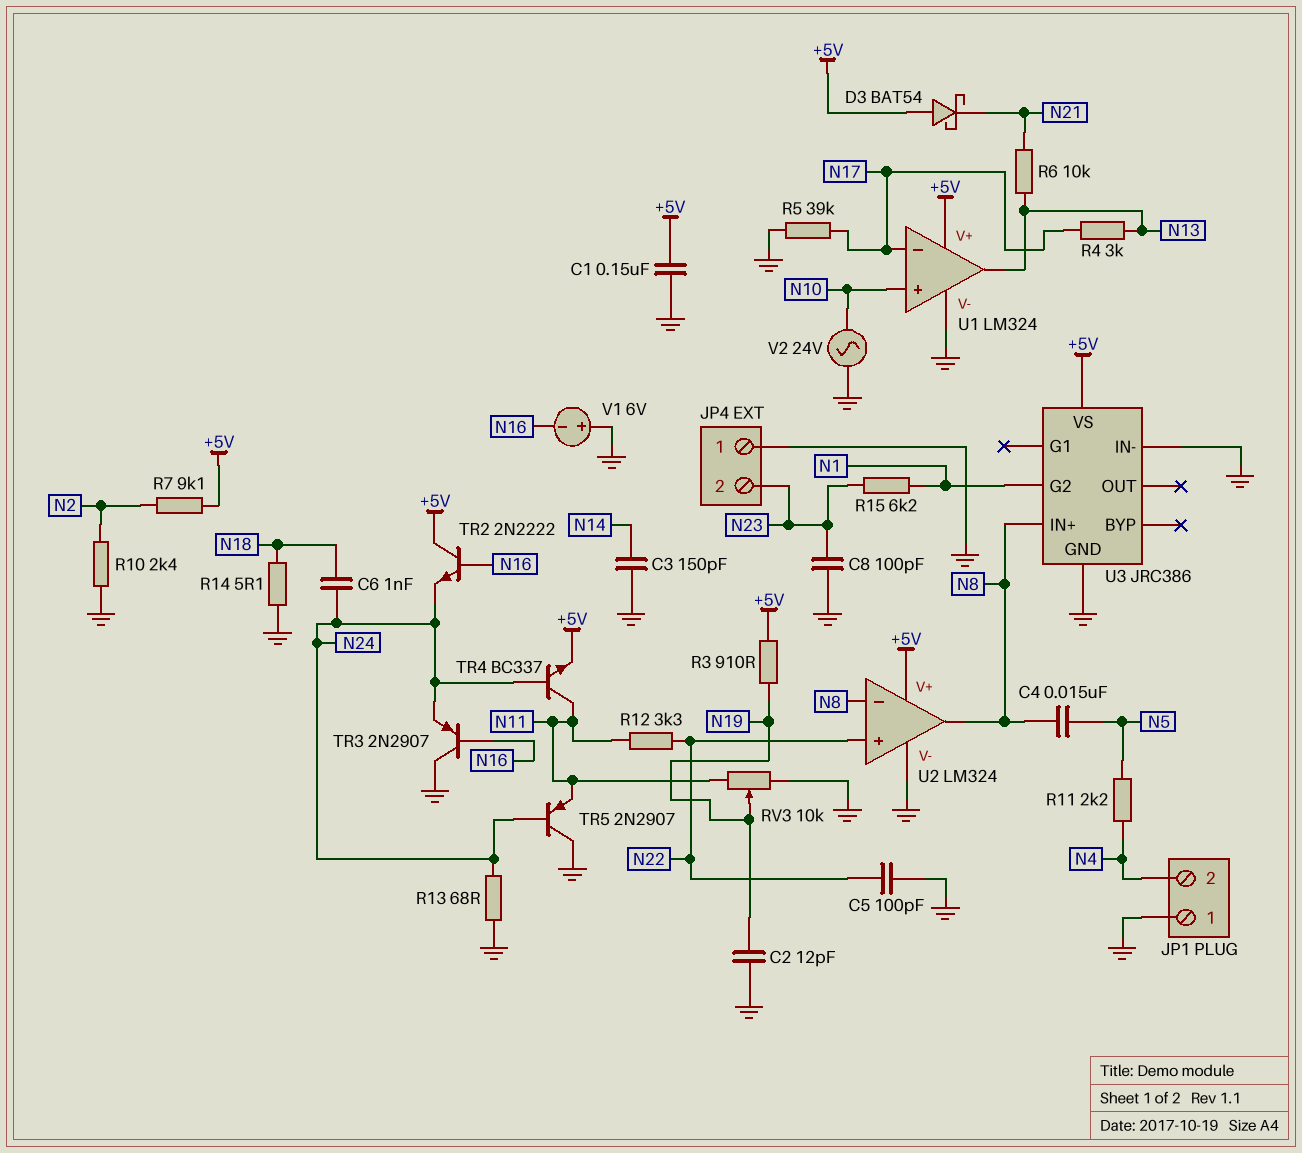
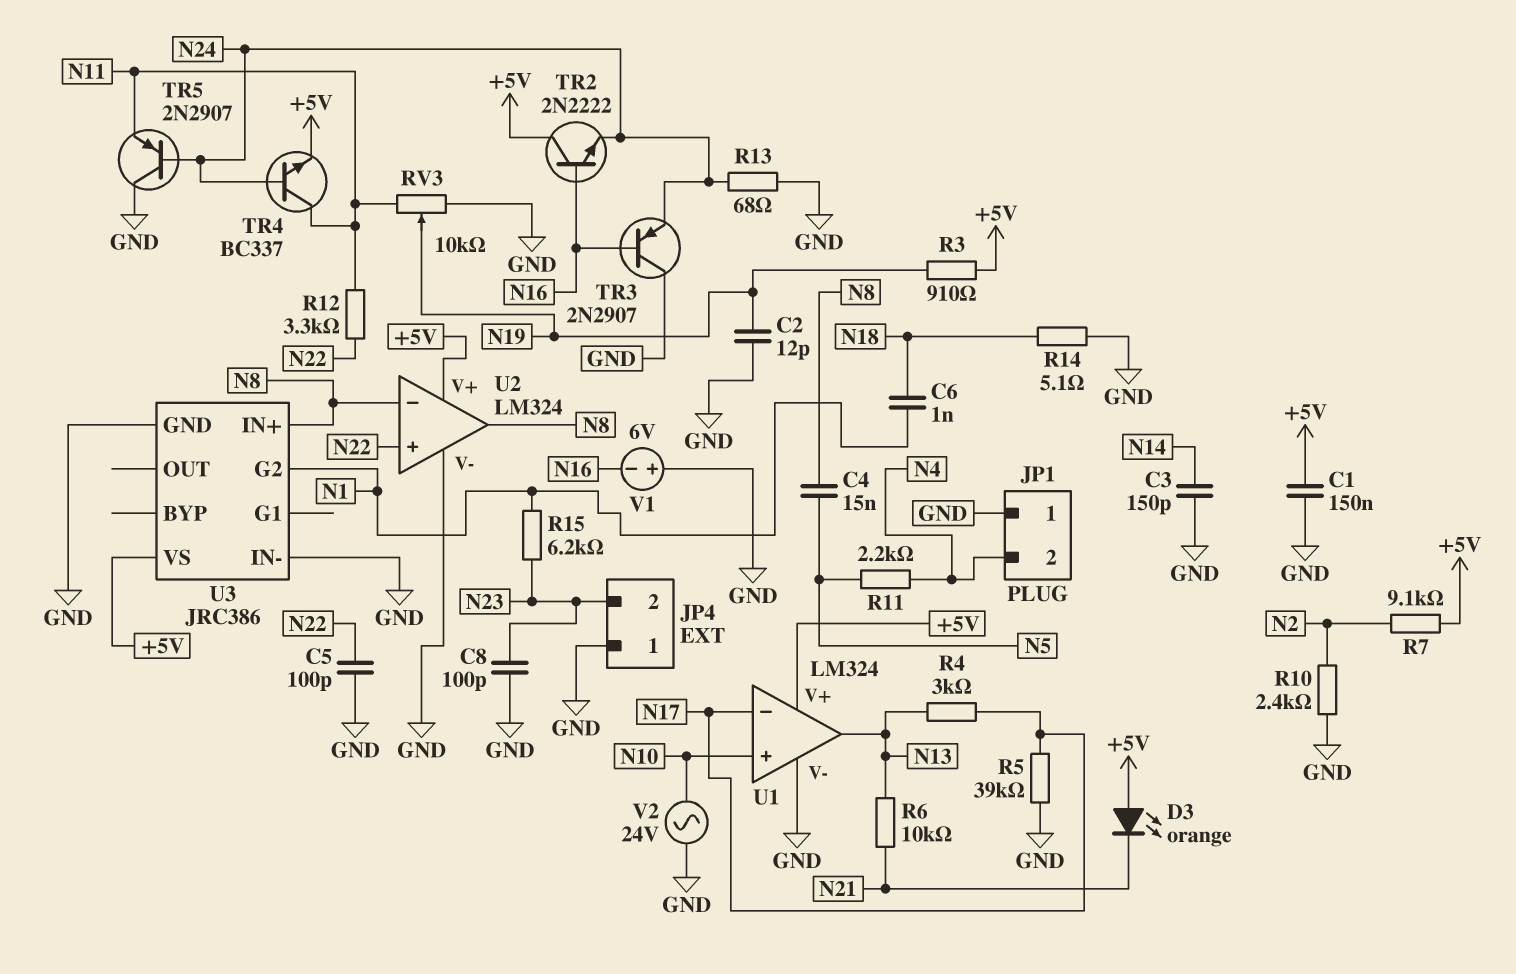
C6: 1nF (N18, N24) -> 1nF (N1, N18)
D3: schottky BAT54 (A +5V, K N21) -> LED orange (A +5V, K N21)

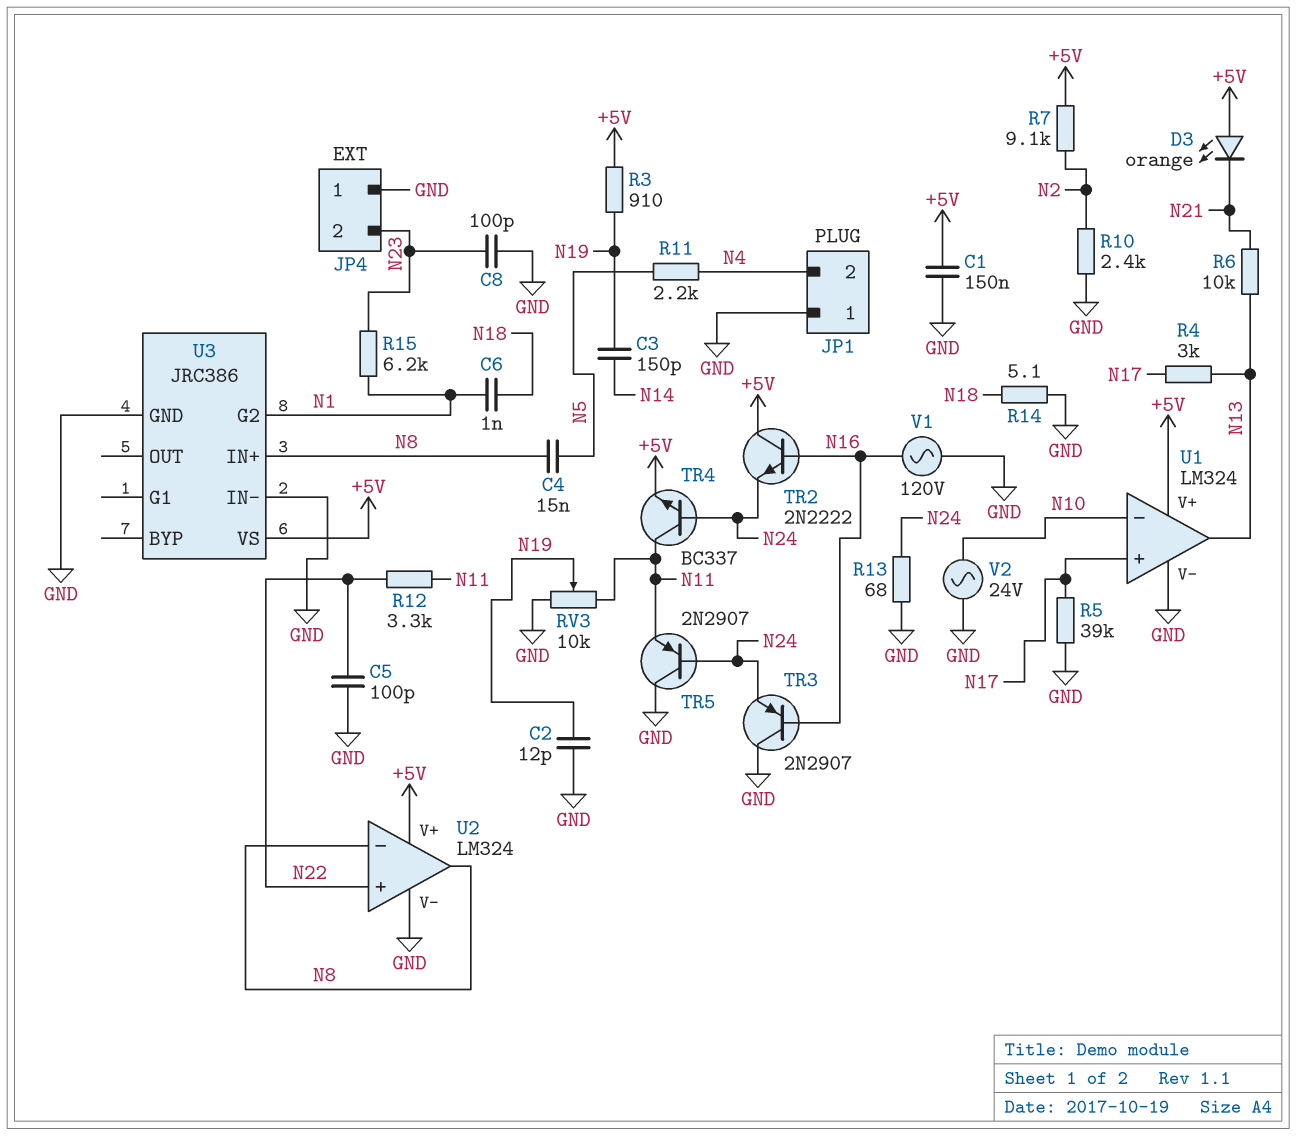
C3: 150pF (GND, N14) -> 150pF (N14, N19)
U1 pin in+: N10 -> N17
U1 pin in-: N17 -> N10
V1: 6V (plus GND, minus N16) -> AC 120V (GND, N16)

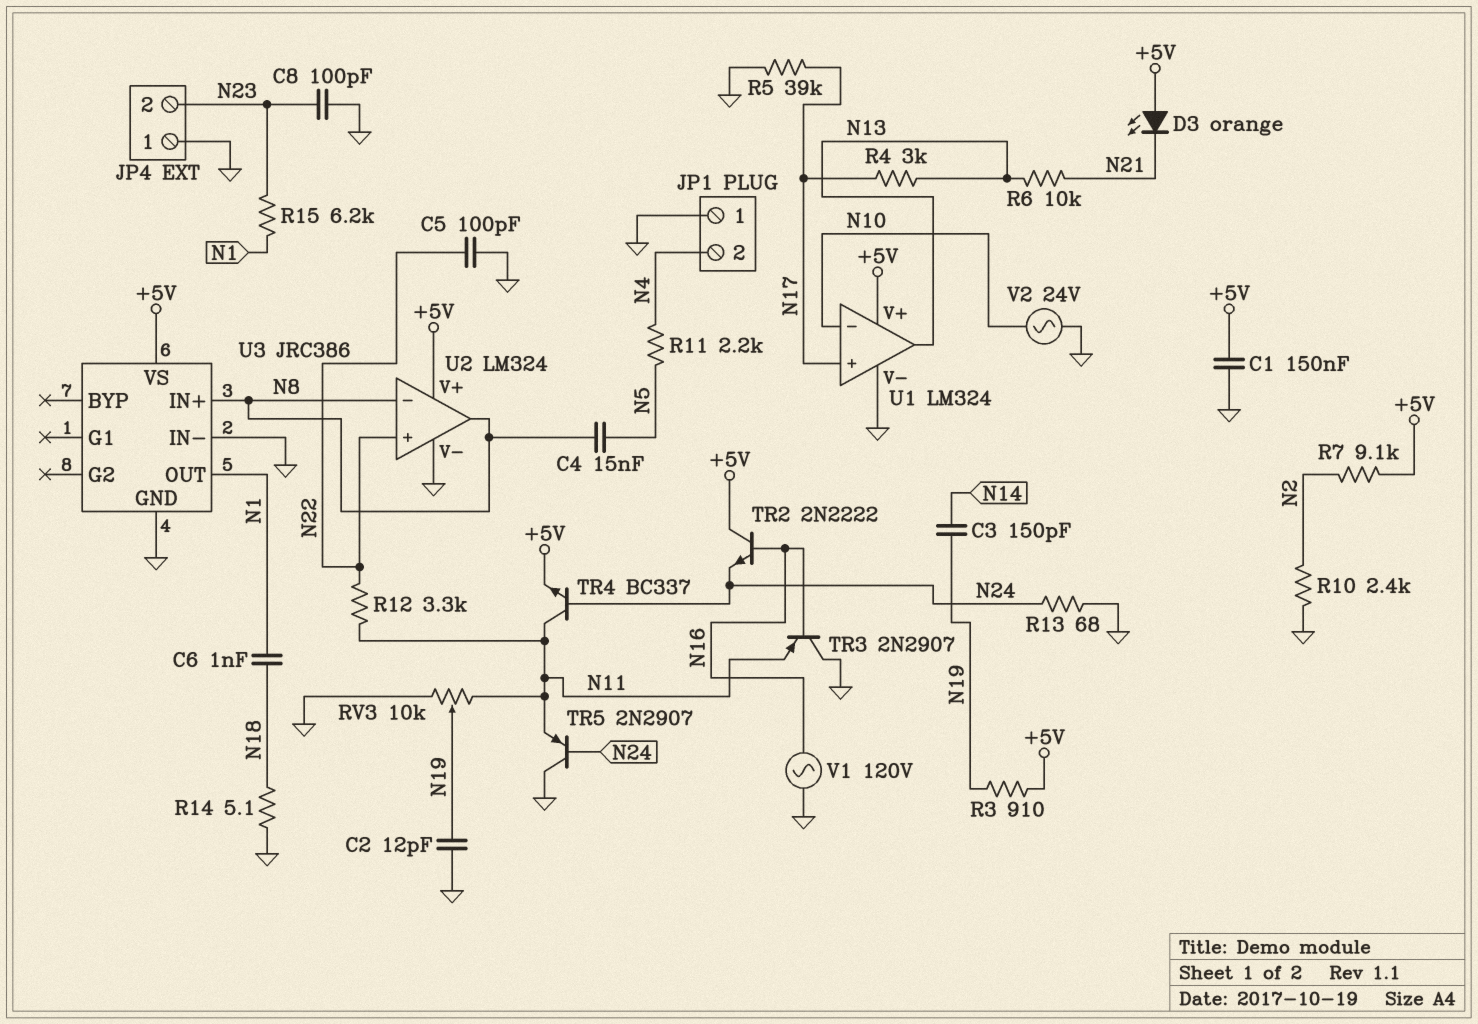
TR3: PNP 2N2907 (B N16, C GND, E N24) -> PNP 2N2907 (B N16, C GND, E N11)
U3 pin G2: N1 -> none
U3 pin OUT: none -> N1

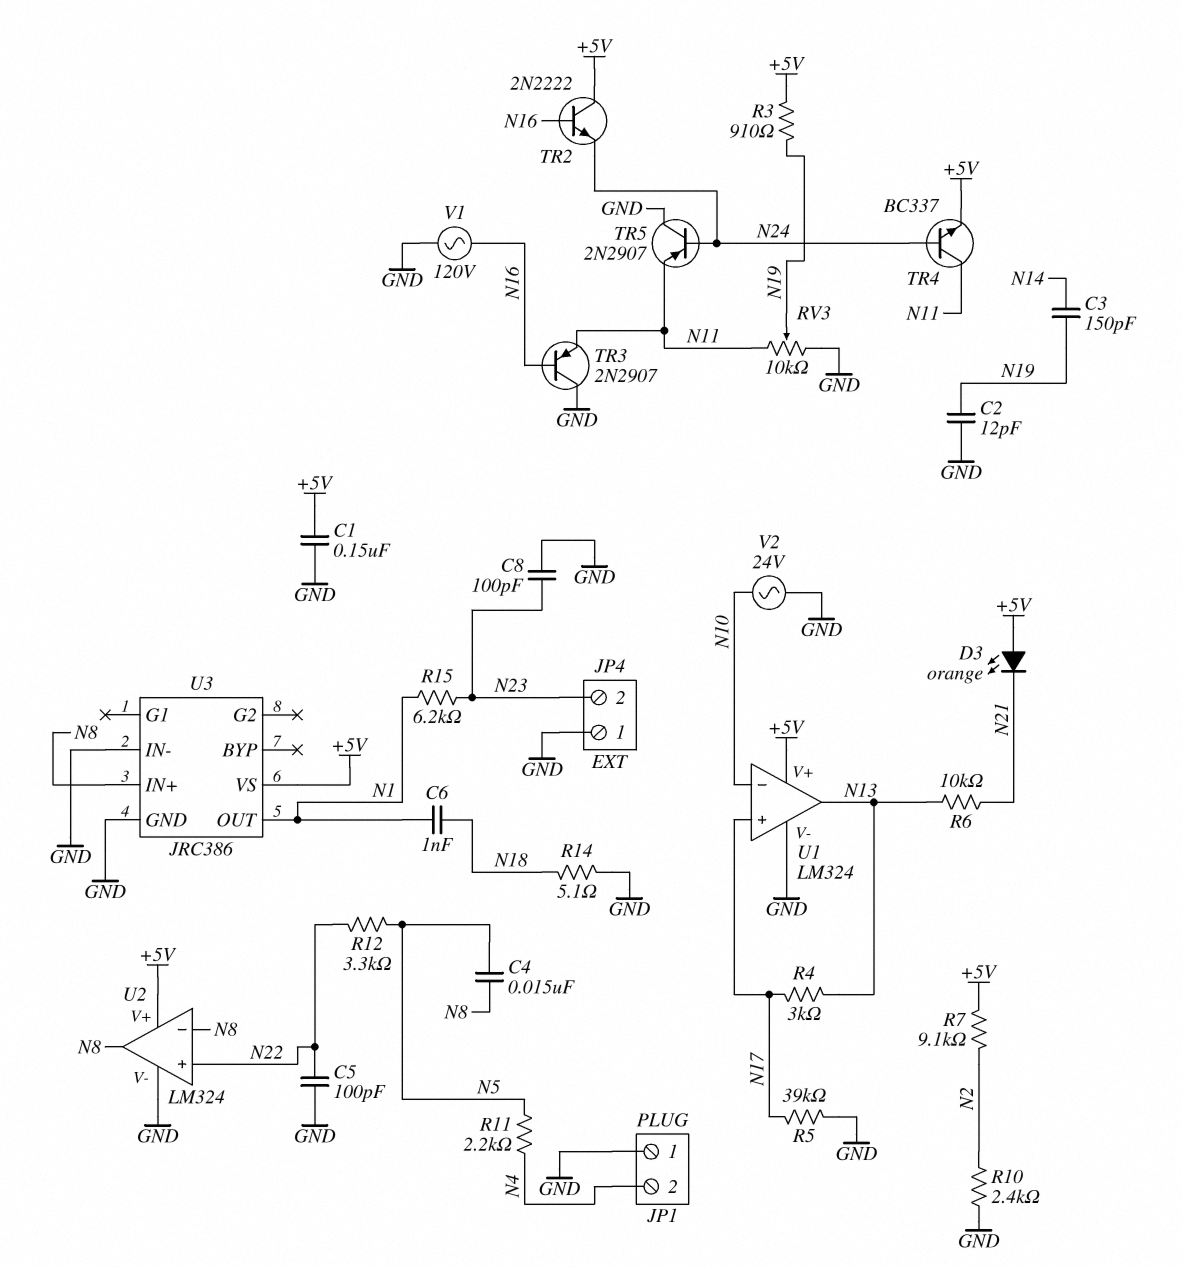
R12: 3.3k (N11, N22) -> 3.3k (N5, N22)
R13: 68 (GND, N24) -> none

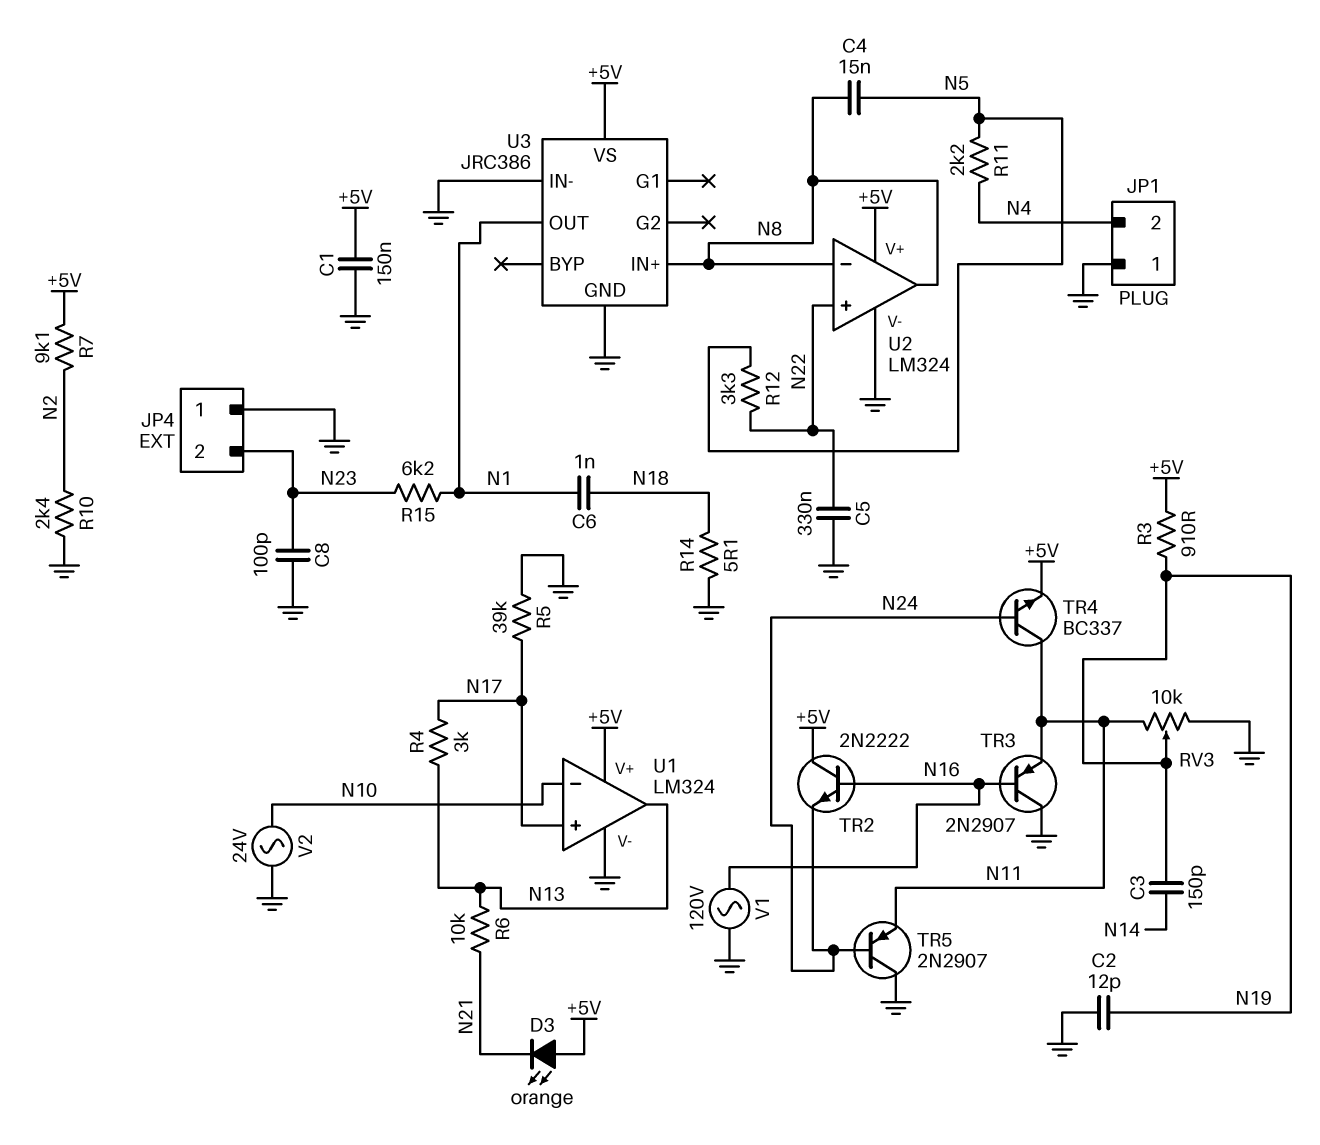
C5: 100pF (GND, N22) -> 330nF (GND, N22)

